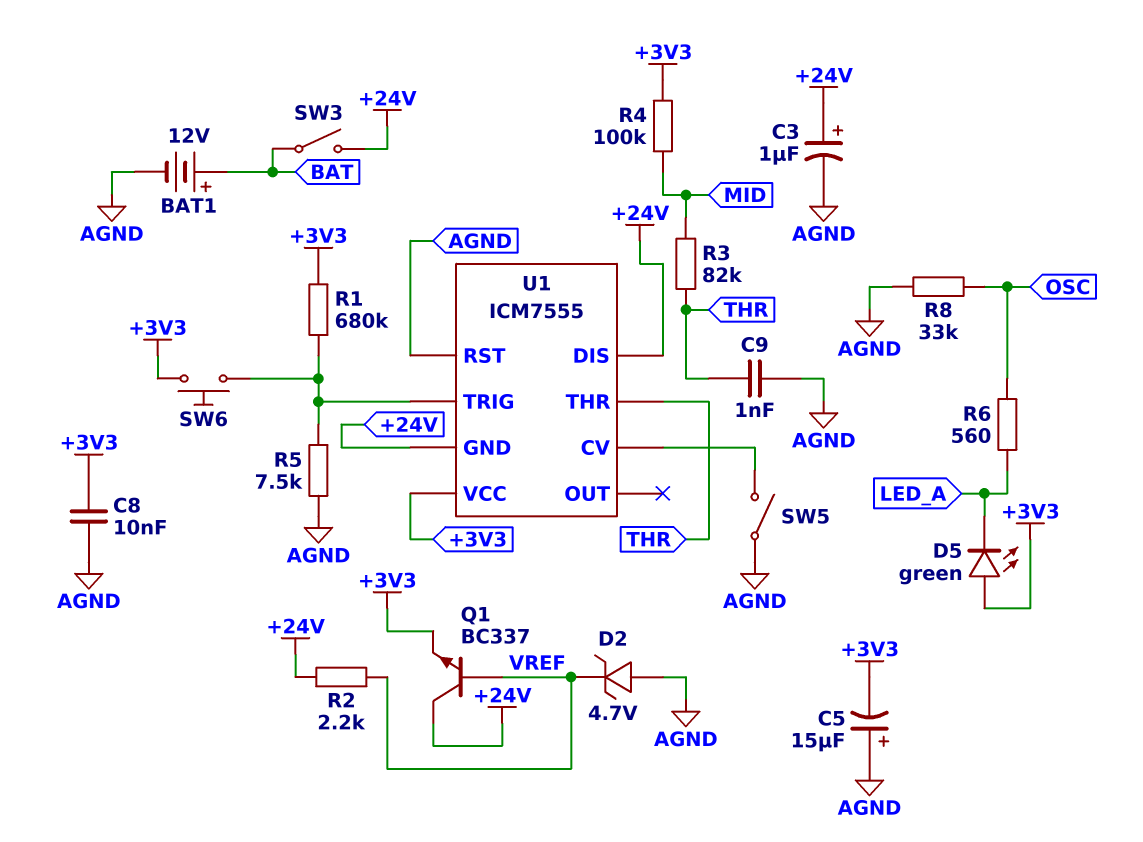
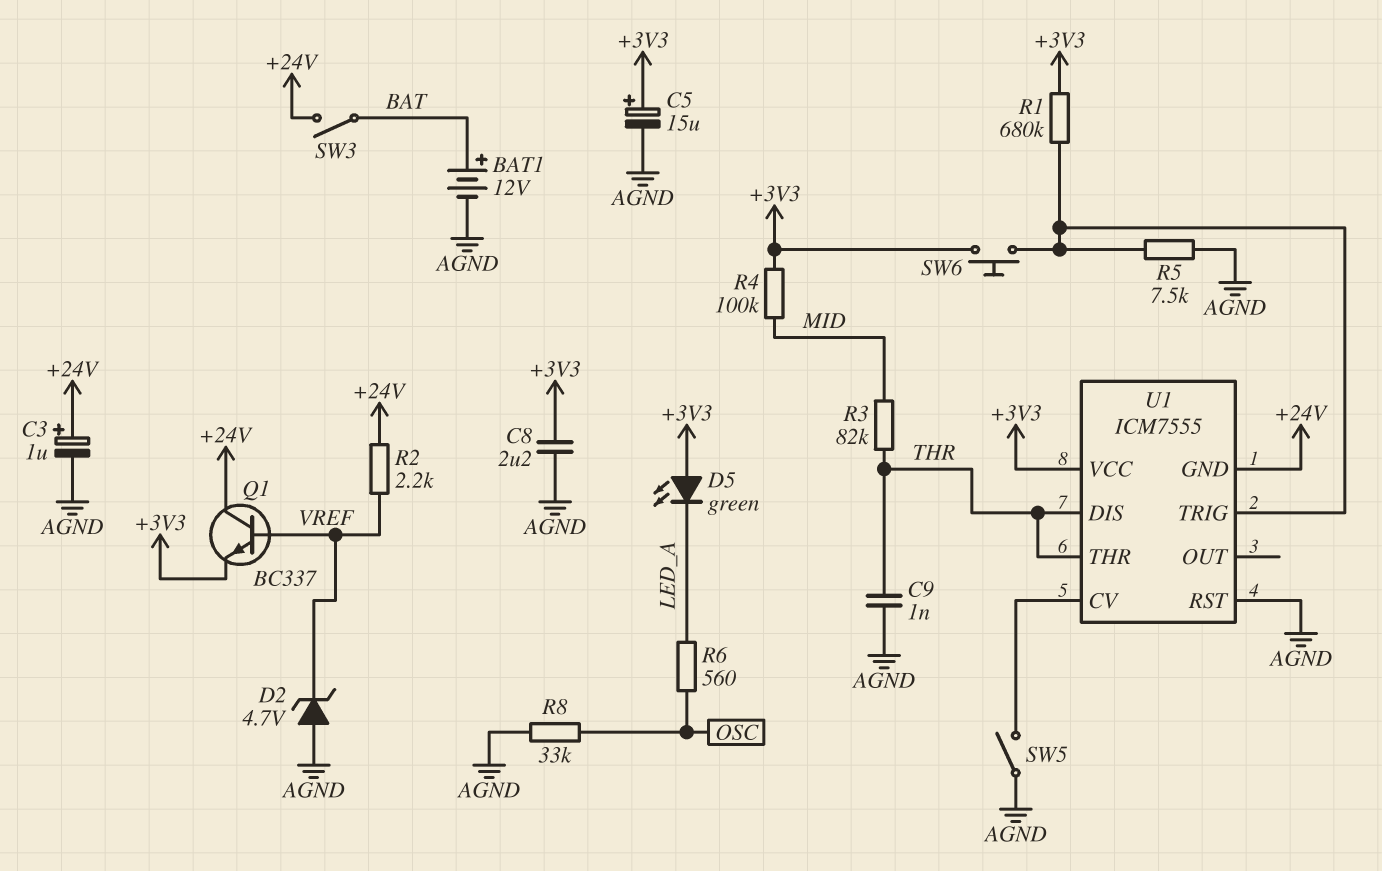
C5: 15uF (plus AGND, minus +3V3) -> 15uF (plus +3V3, minus AGND)
C8: 10nF (+3V3, AGND) -> 2.2uF (+3V3, AGND)
U1 pin DIS: +24V -> THR

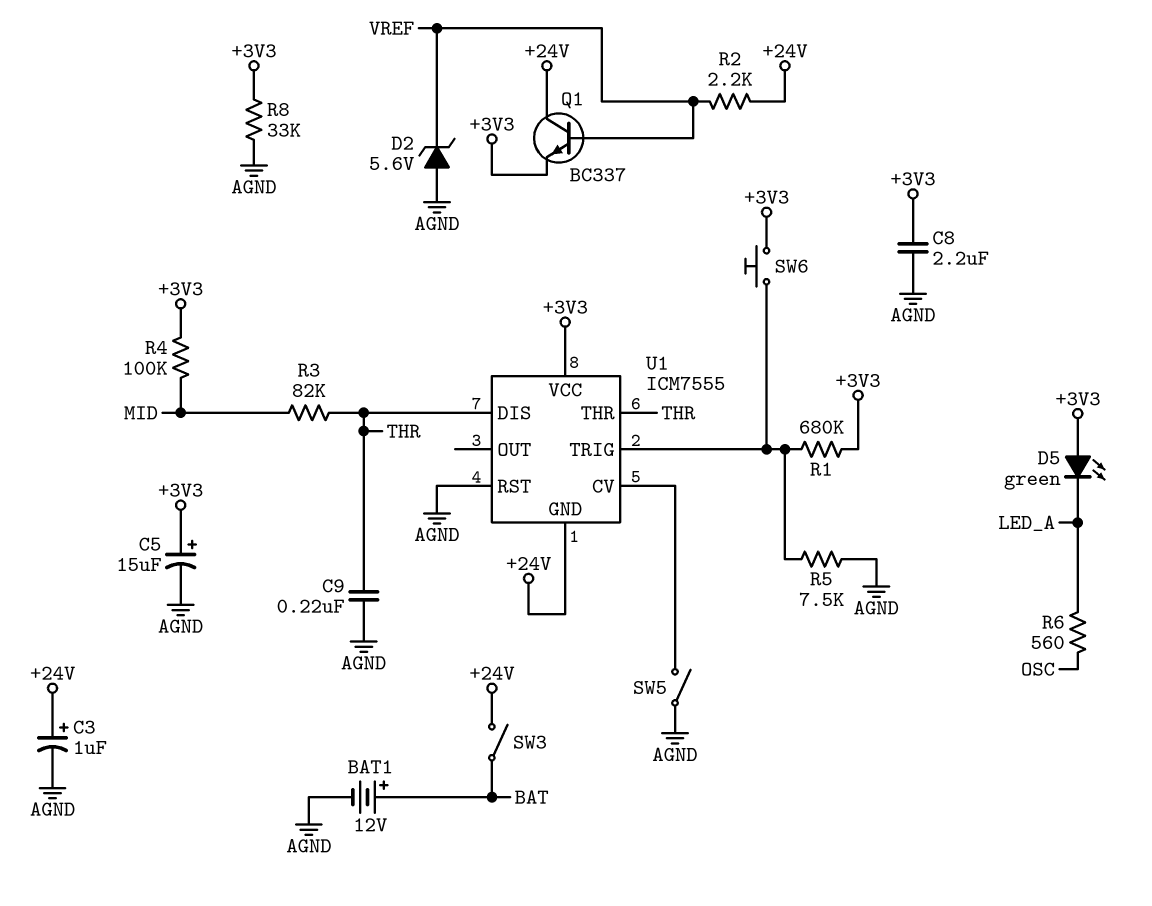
C9: 1nF (AGND, THR) -> 220nF (AGND, THR)
D2: zener 4.7V (A AGND, K VREF) -> zener 5.6V (A AGND, K VREF)
R8: 33k (AGND, OSC) -> 33k (+3V3, AGND)

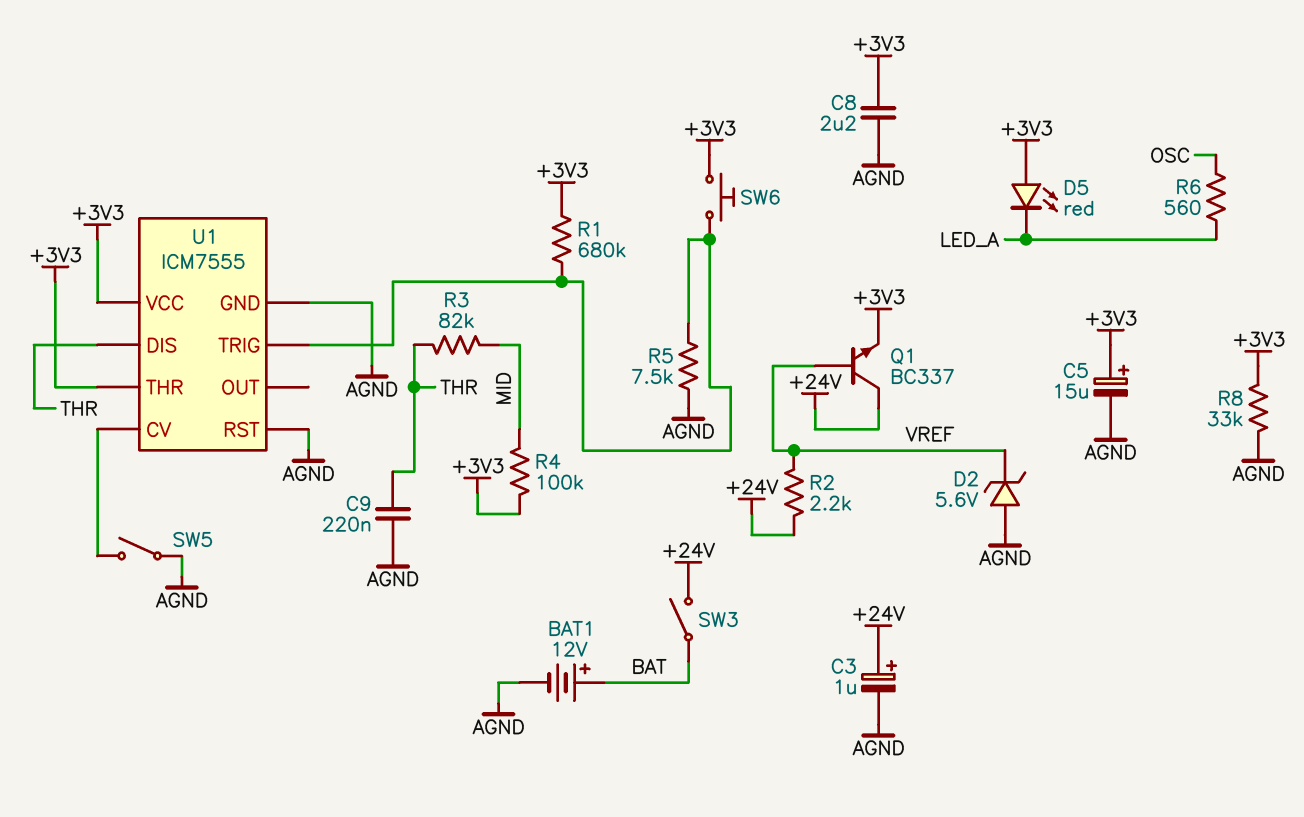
D5: LED green (A +3V3, K LED_A) -> LED red (A +3V3, K LED_A)
U1 pin GND: +24V -> AGND
U1 pin THR: THR -> +3V3

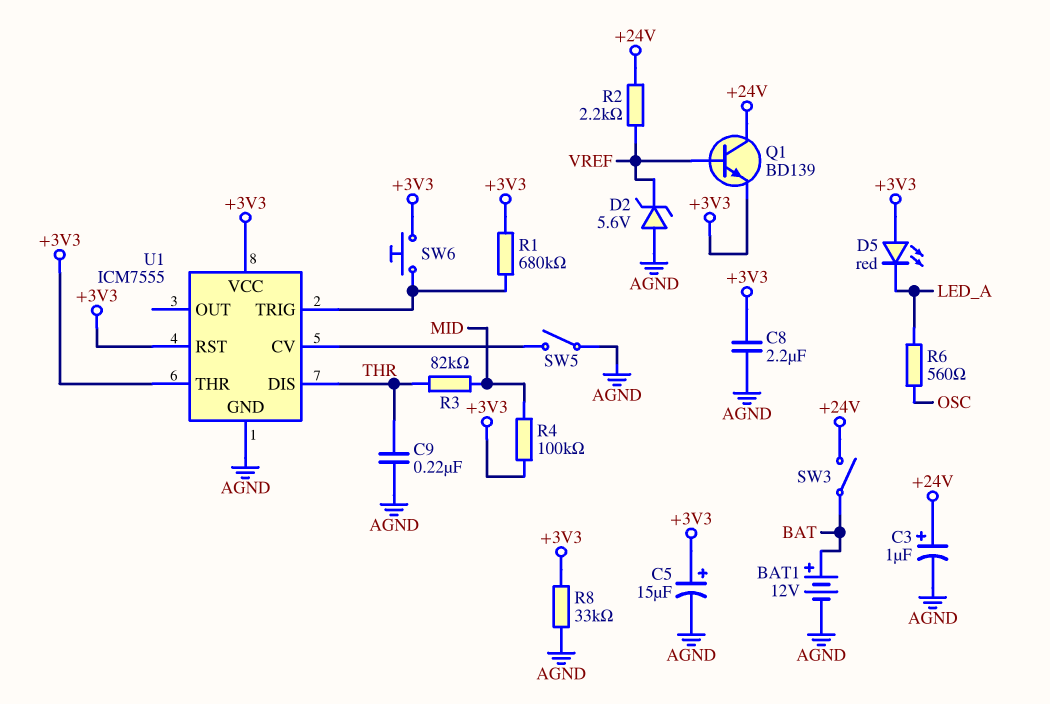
Q1: NPN BC337 (B VREF, C +24V, E +3V3) -> NPN BD139 (B VREF, C +24V, E +3V3)
R5: 7.5k (AGND, U1/TRIG) -> none
U1 pin RST: AGND -> +3V3

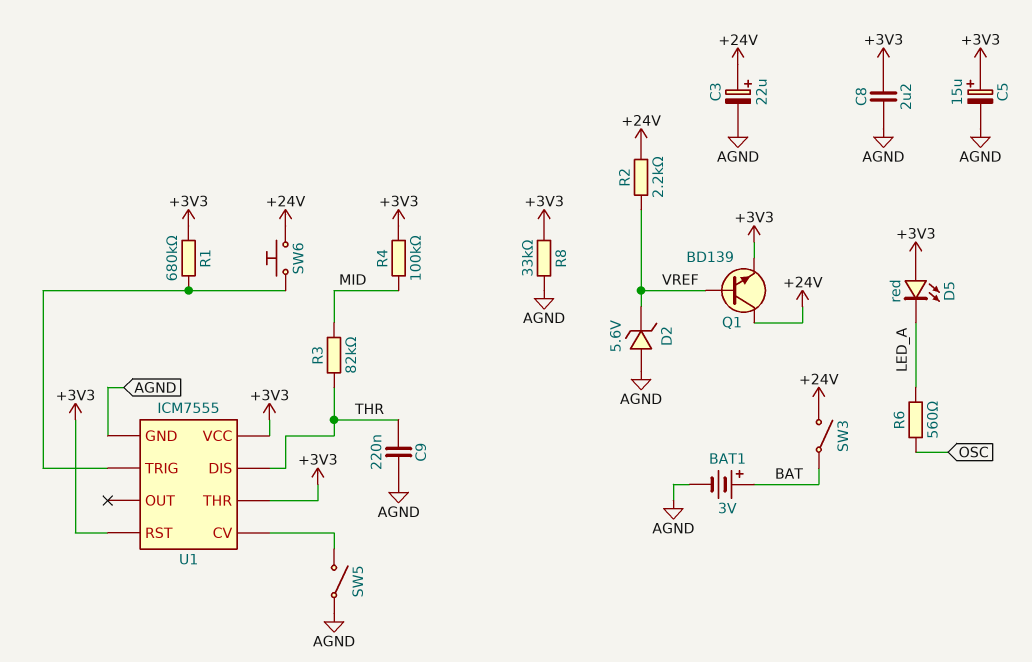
BAT1: 12V (plus BAT, minus AGND) -> 3V (plus BAT, minus AGND)
C3: 1uF (plus +24V, minus AGND) -> 22uF (plus +24V, minus AGND)
SW6: button (+3V3, U1/TRIG) -> button (+24V, U1/TRIG)

